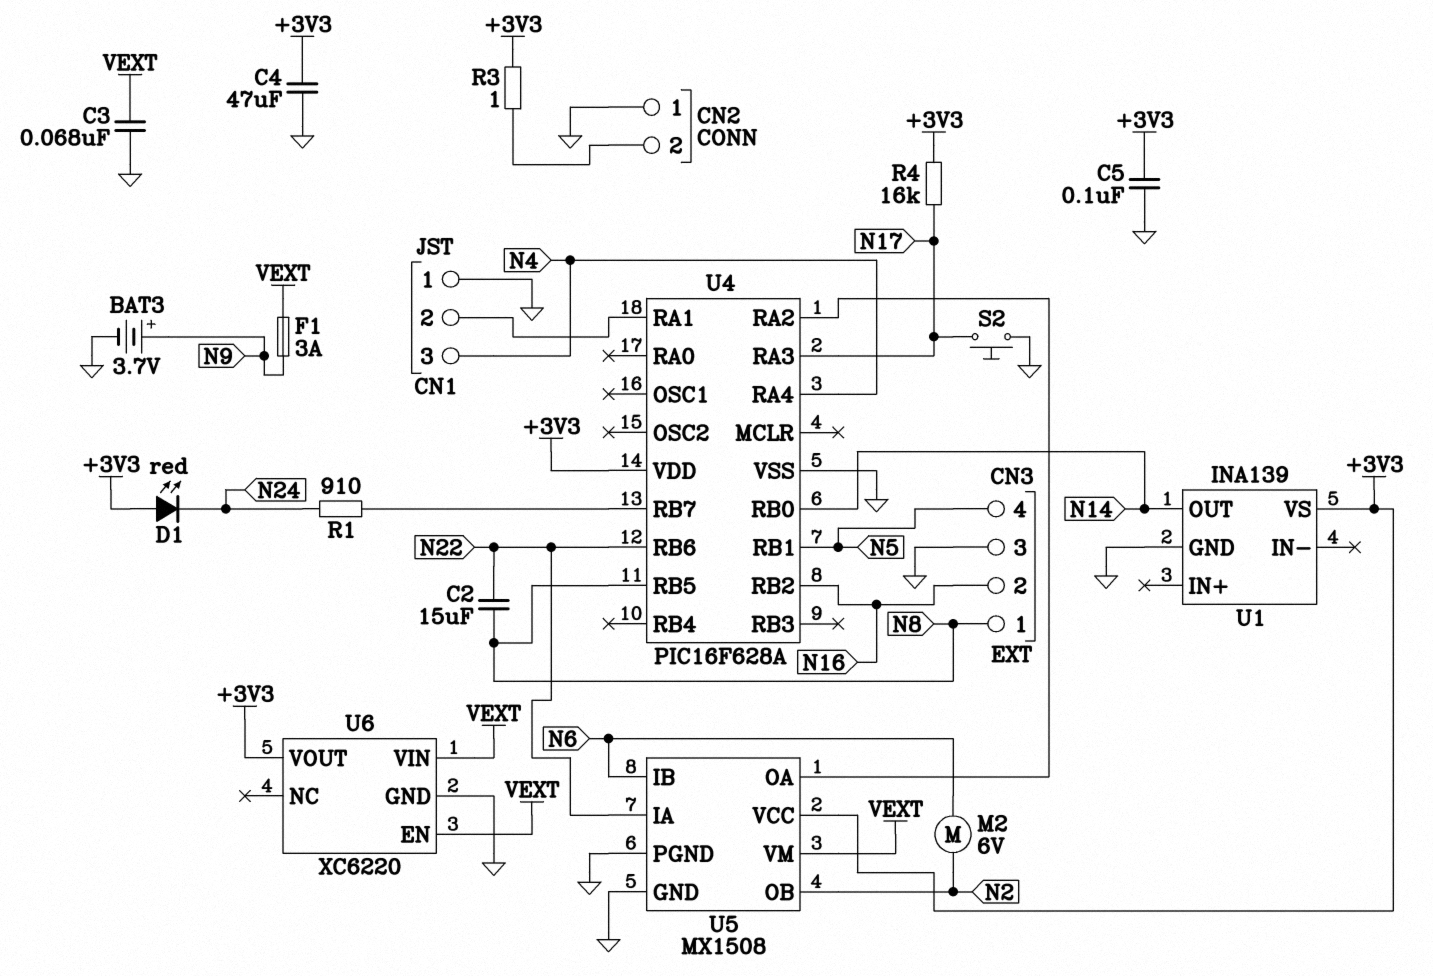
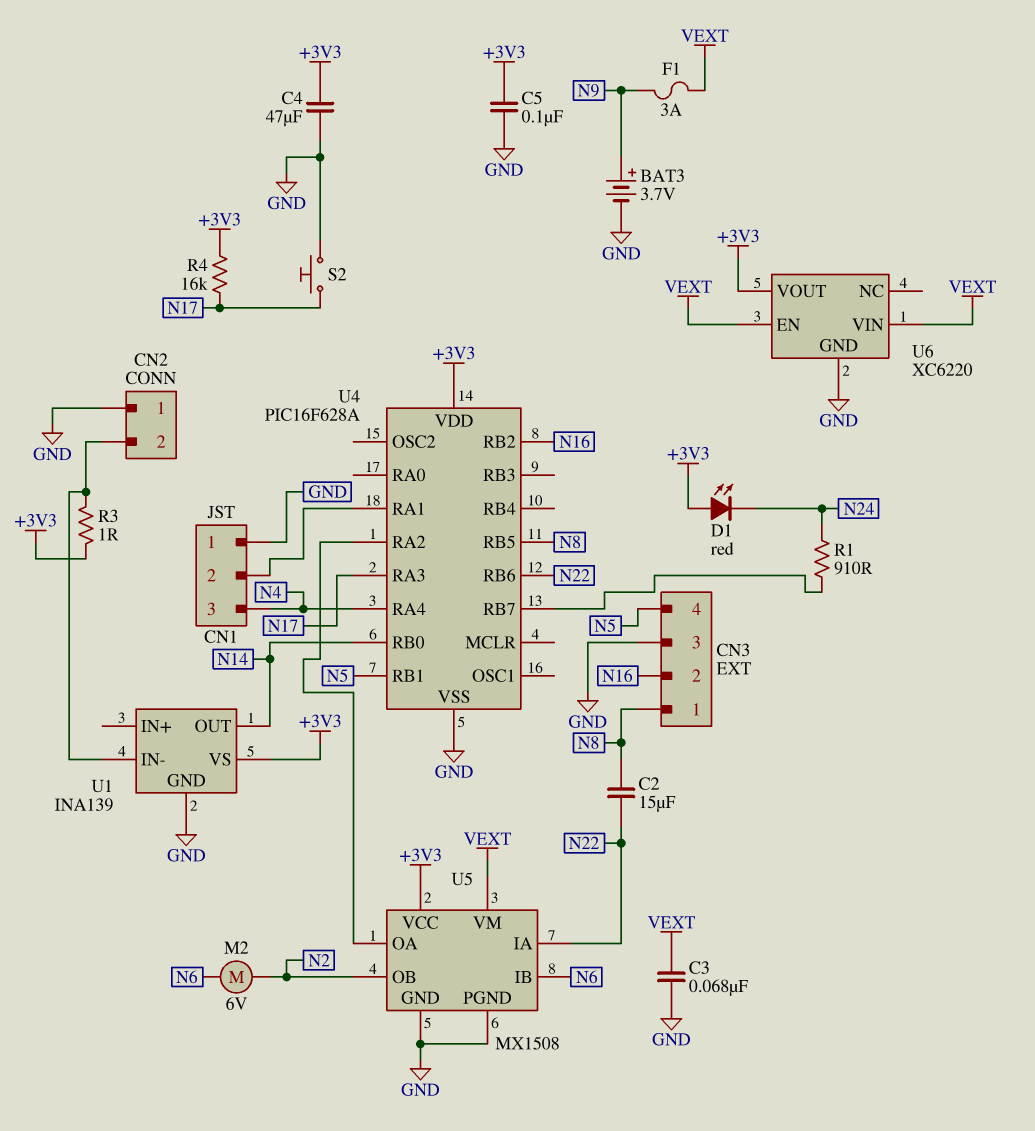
U1 pin IN-: none -> CN2/2

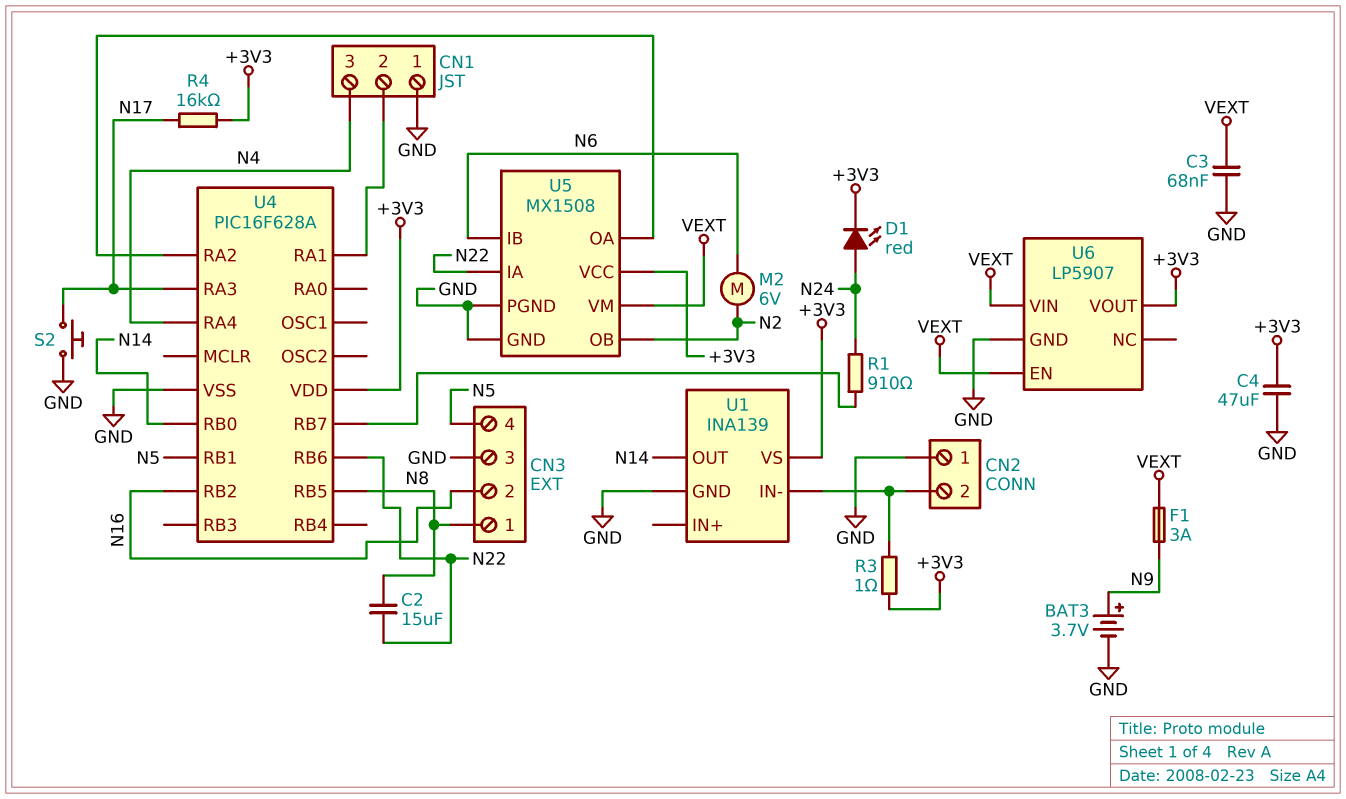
C5: 100nF (+3V3, GND) -> none
D1: LED red (A +3V3, K N24) -> LED red (A N24, K +3V3)
U6: XC6220 -> LP5907

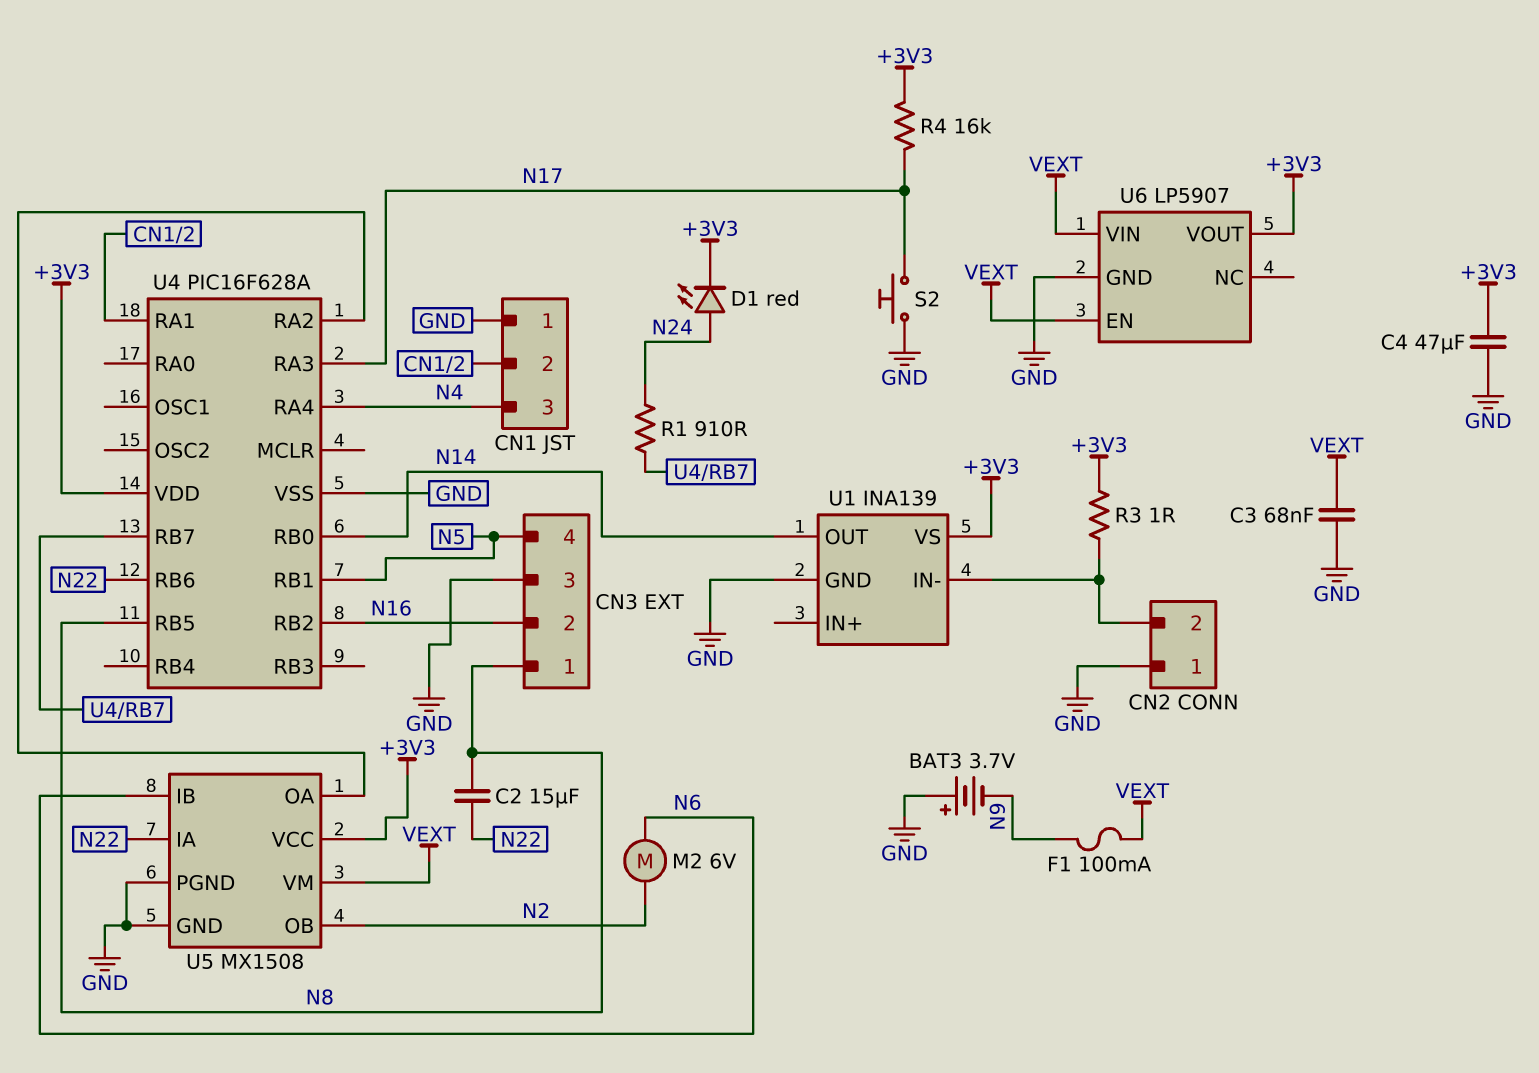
BAT3: 3.7V (plus N9, minus GND) -> 3.7V (plus GND, minus N9)
F1: 3A (N9, VEXT) -> 100mA (N9, VEXT)

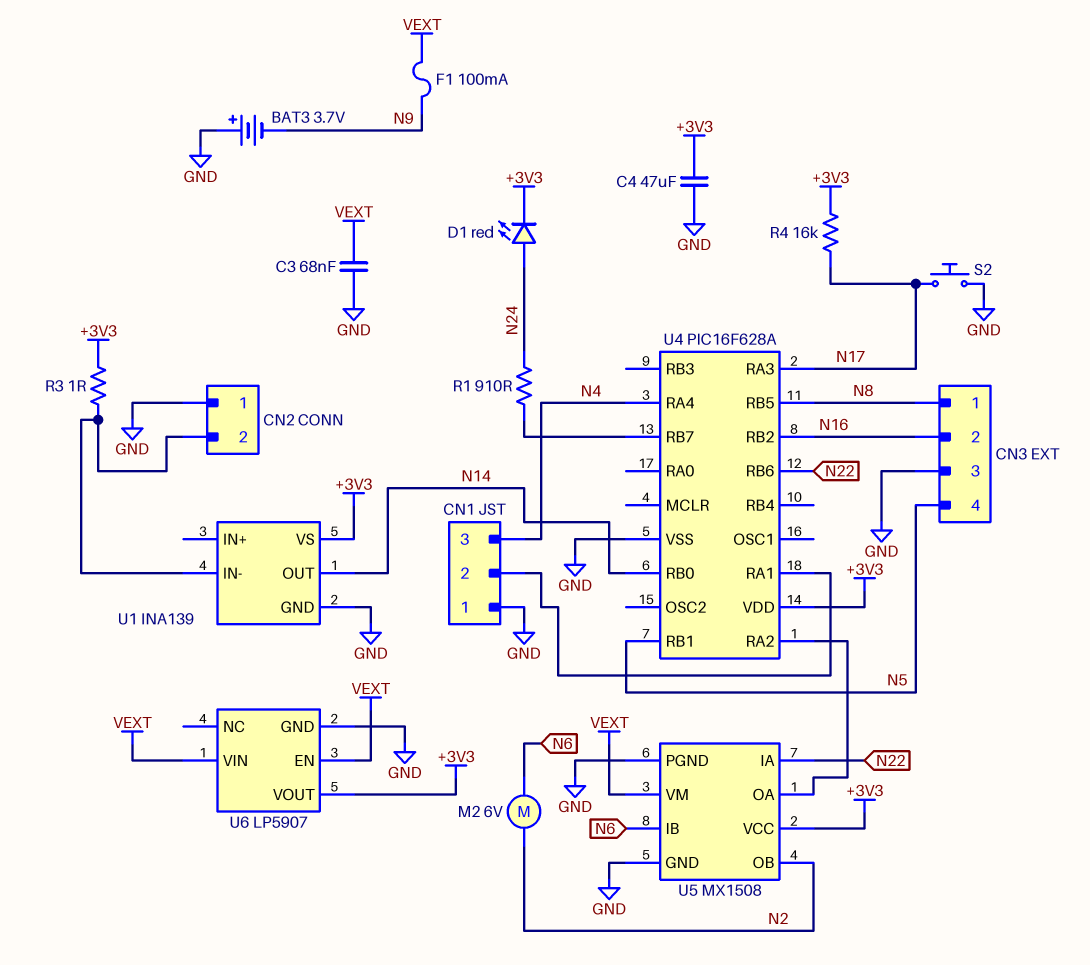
C2: 15uF (N8, N22) -> none

